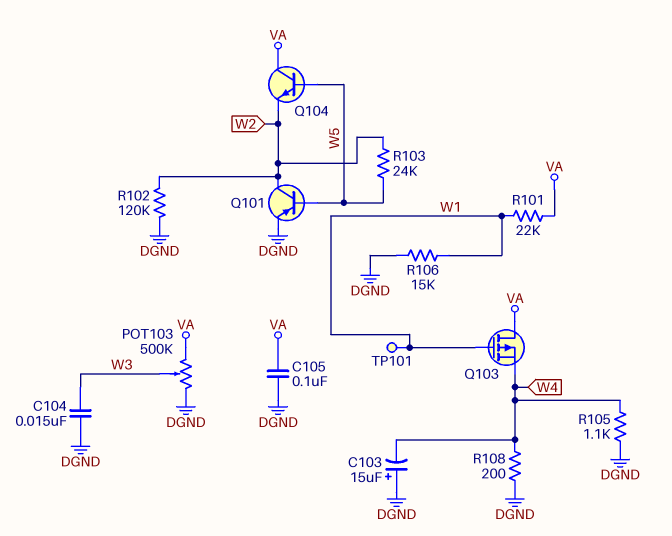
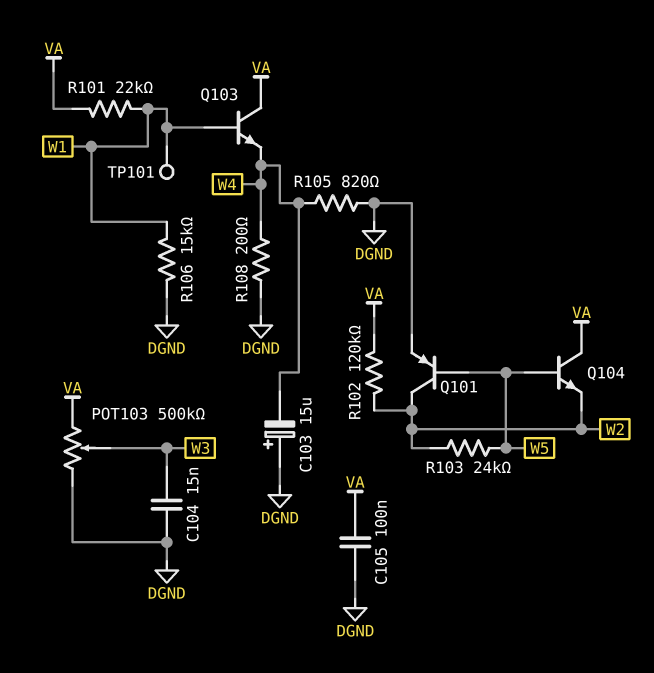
Q103: PMOS (G W1, D VA, S W4) -> NPN (B W1, C VA, E W4)
R102: 120k (DGND, W2) -> 120k (VA, W2)
R105: 1.1k (DGND, W4) -> 820 (DGND, W4)

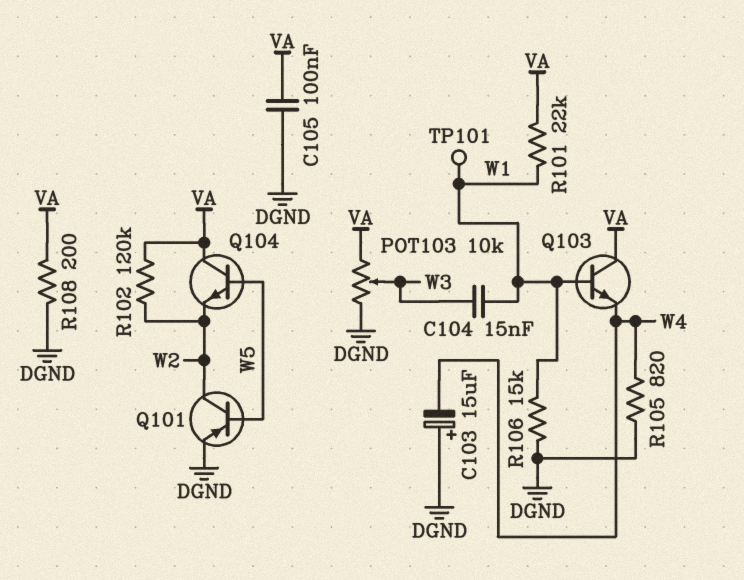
C104: 15nF (DGND, W3) -> 15nF (W1, W3)
POT103: 500k (DGND, VA, wiper W3) -> 10k (DGND, VA, wiper W3)
R103: 24k (W2, W5) -> none
R108: 200 (DGND, W4) -> 200 (DGND, VA)

